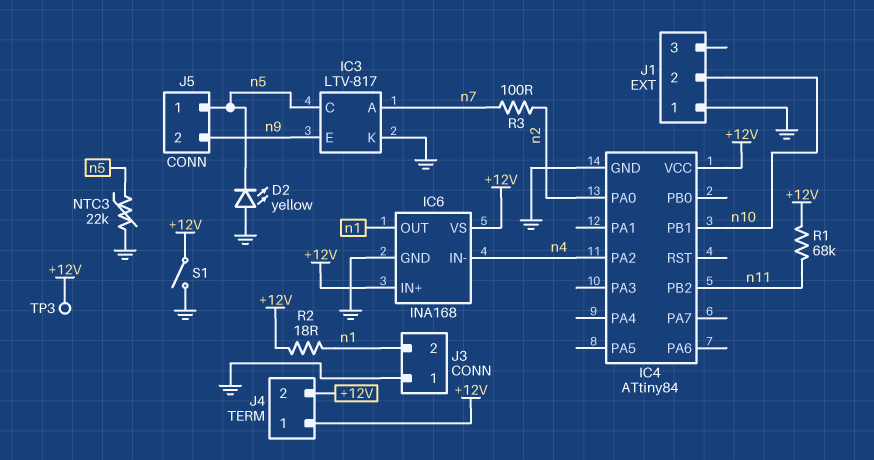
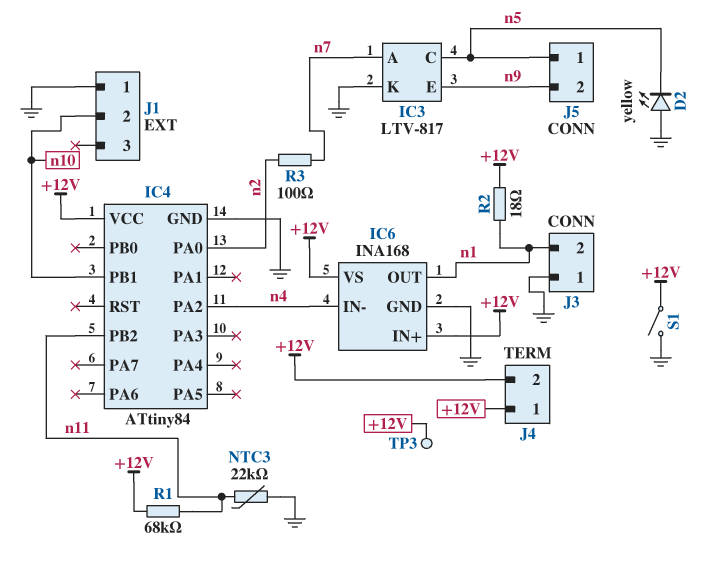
NTC3: 22k (GND, n5) -> 22k (GND, n11)

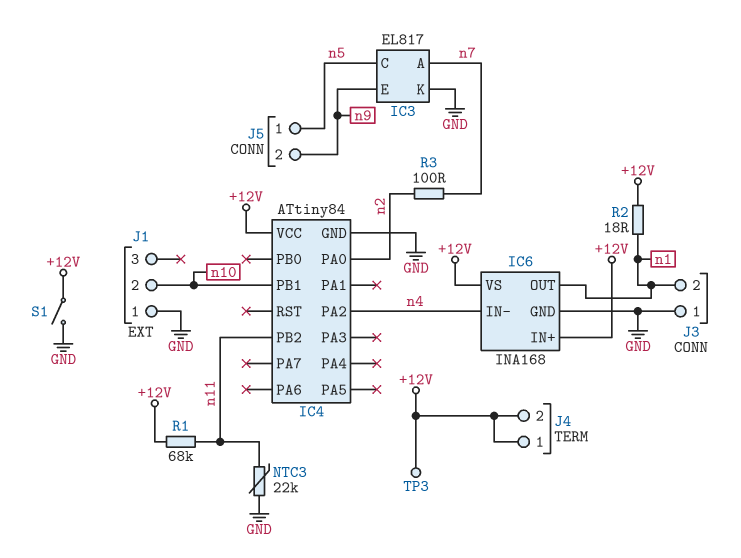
D2: LED yellow (A GND, K n5) -> none
IC3: LTV-817 -> EL817

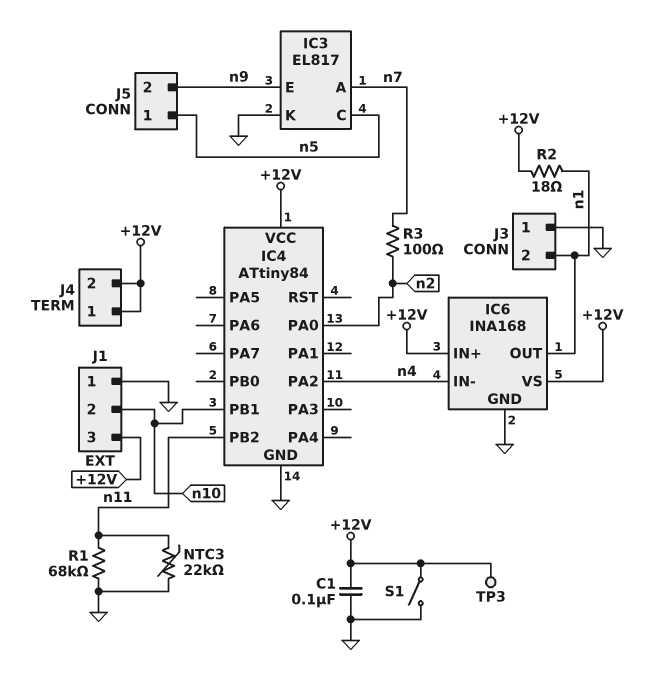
C1: none -> 100nF (+12V, GND)
J1 pin 3: none -> +12V
R1: 68k (+12V, n11) -> 68k (GND, n11)

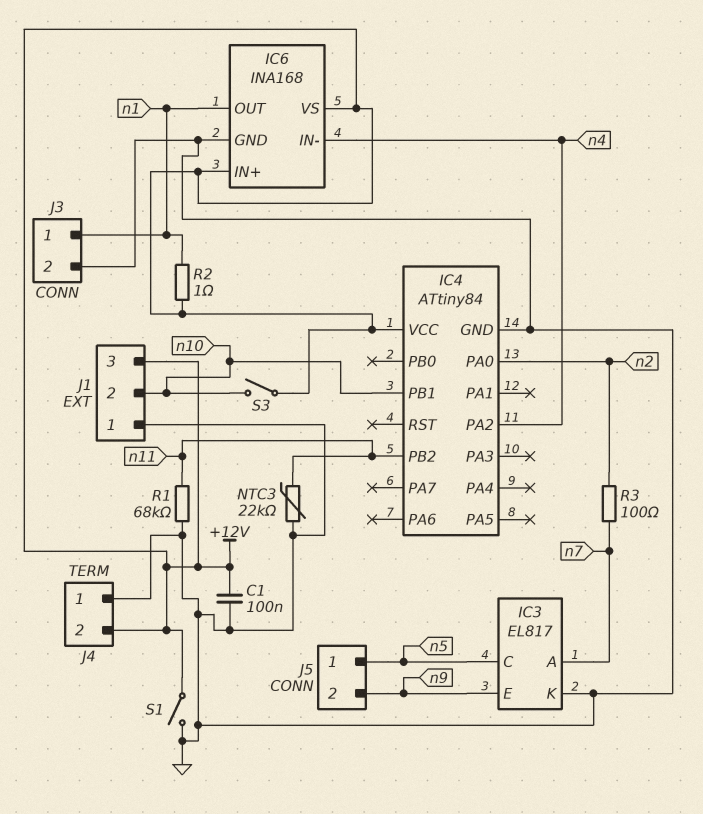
J3 pin 1: GND -> n1
J3 pin 2: n1 -> GND
J4 pin 1: +12V -> GND
R2: 18 (+12V, n1) -> 1 (+12V, n1)
S3: none -> switch (+12V, n10)
TP3: test point (+12V) -> none

